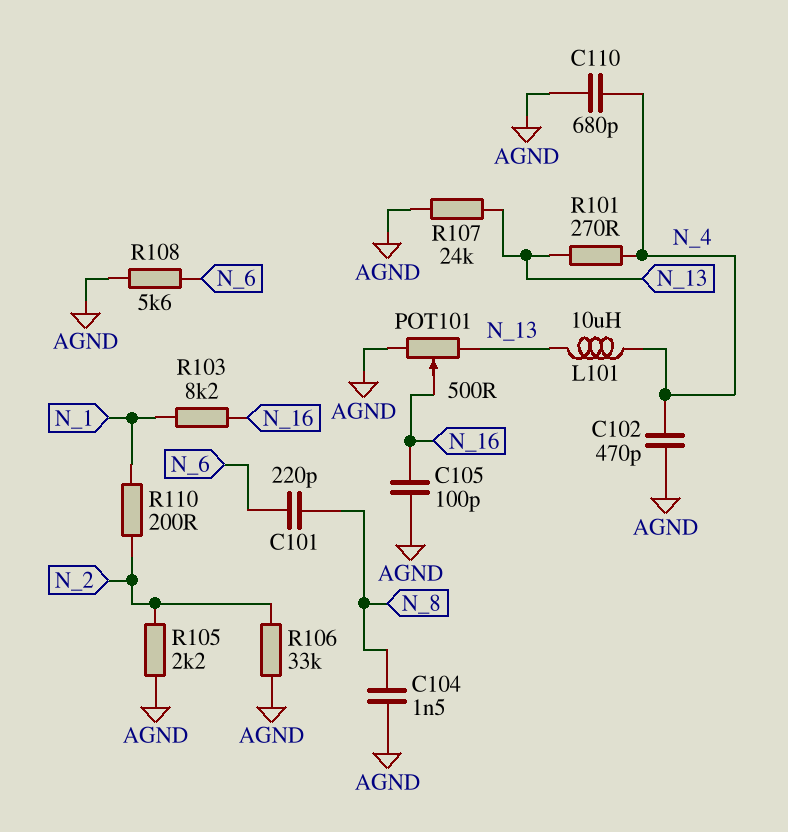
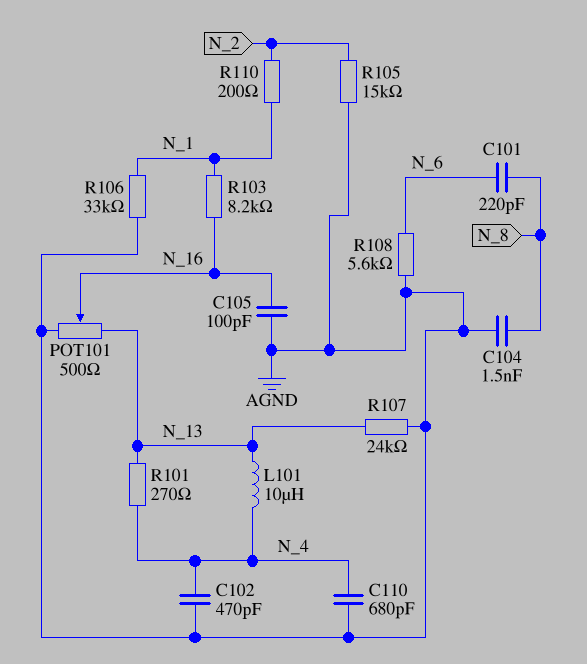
R105: 2.2k (AGND, N_2) -> 15k (AGND, N_2)
R106: 33k (AGND, N_2) -> 33k (AGND, N_1)

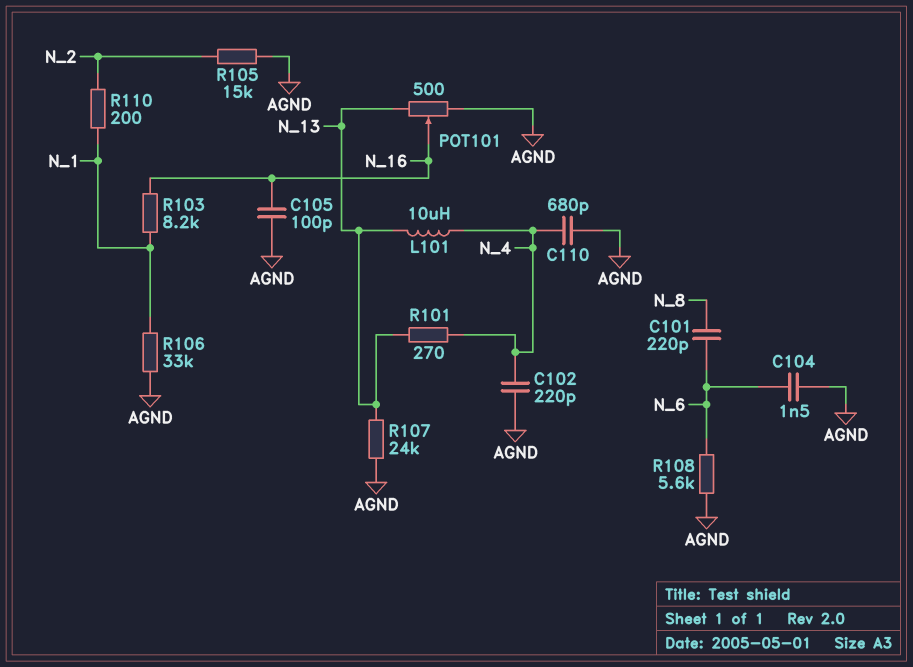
C102: 470pF (AGND, N_4) -> 220pF (AGND, N_4)
C104: 1.5nF (AGND, N_8) -> 1.5nF (AGND, N_6)

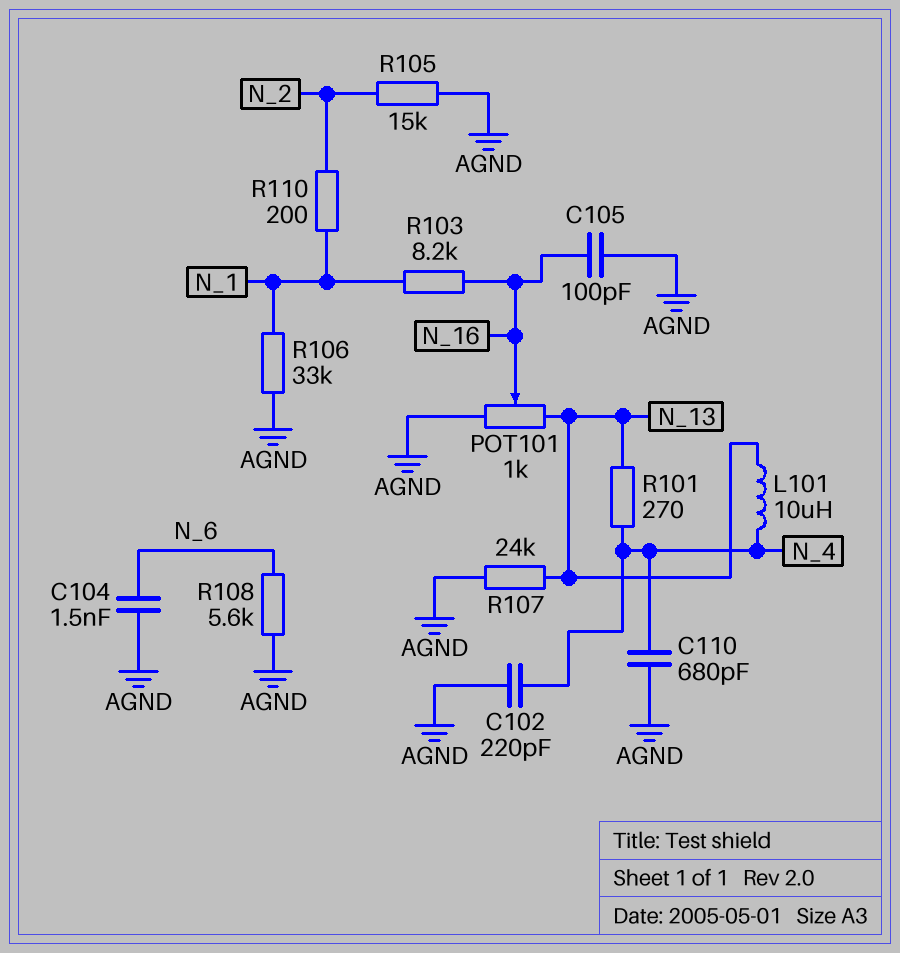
C101: 220pF (N_6, N_8) -> none
POT101: 500 (AGND, N_13, wiper N_16) -> 1k (AGND, N_13, wiper N_16)

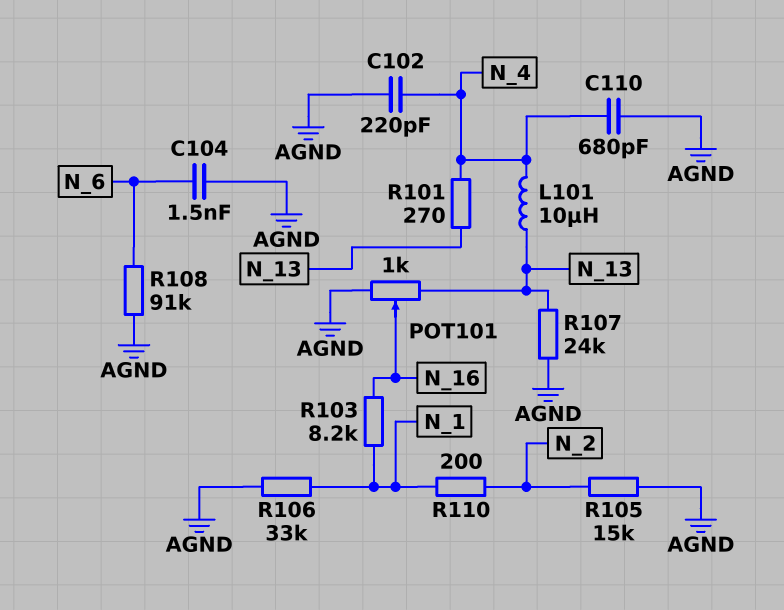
C105: 100pF (AGND, N_16) -> none
R108: 5.6k (AGND, N_6) -> 91k (AGND, N_6)

